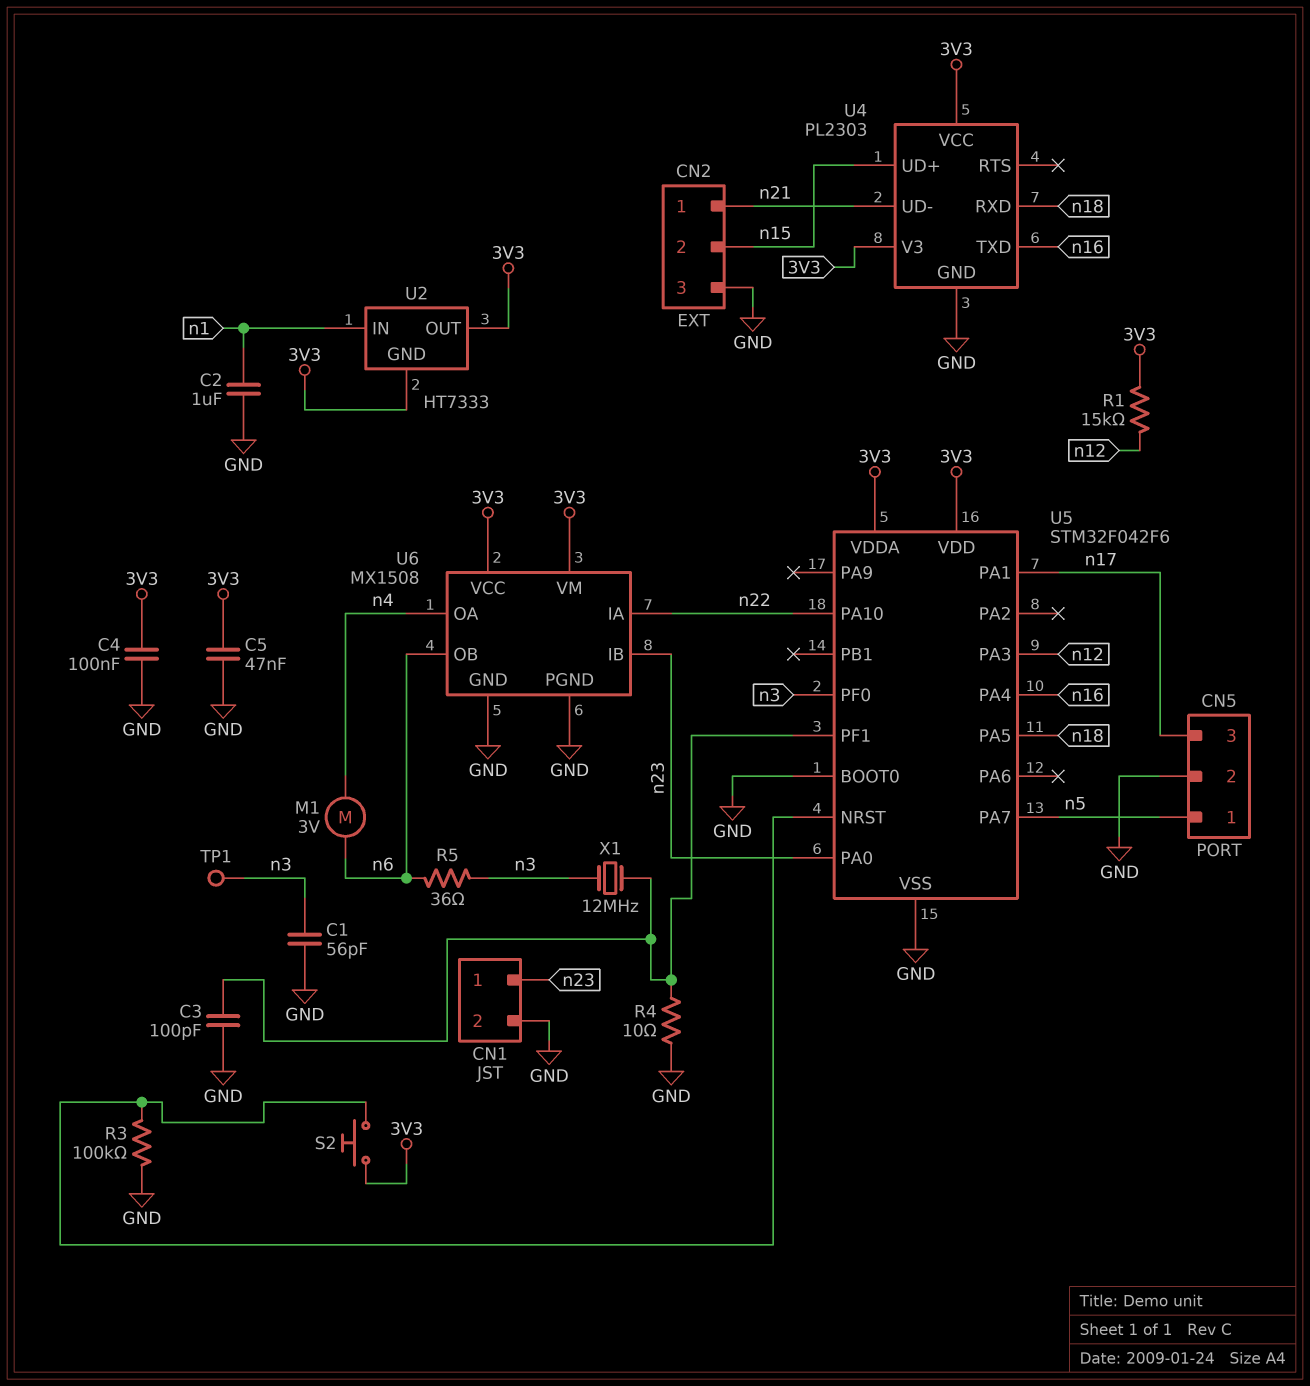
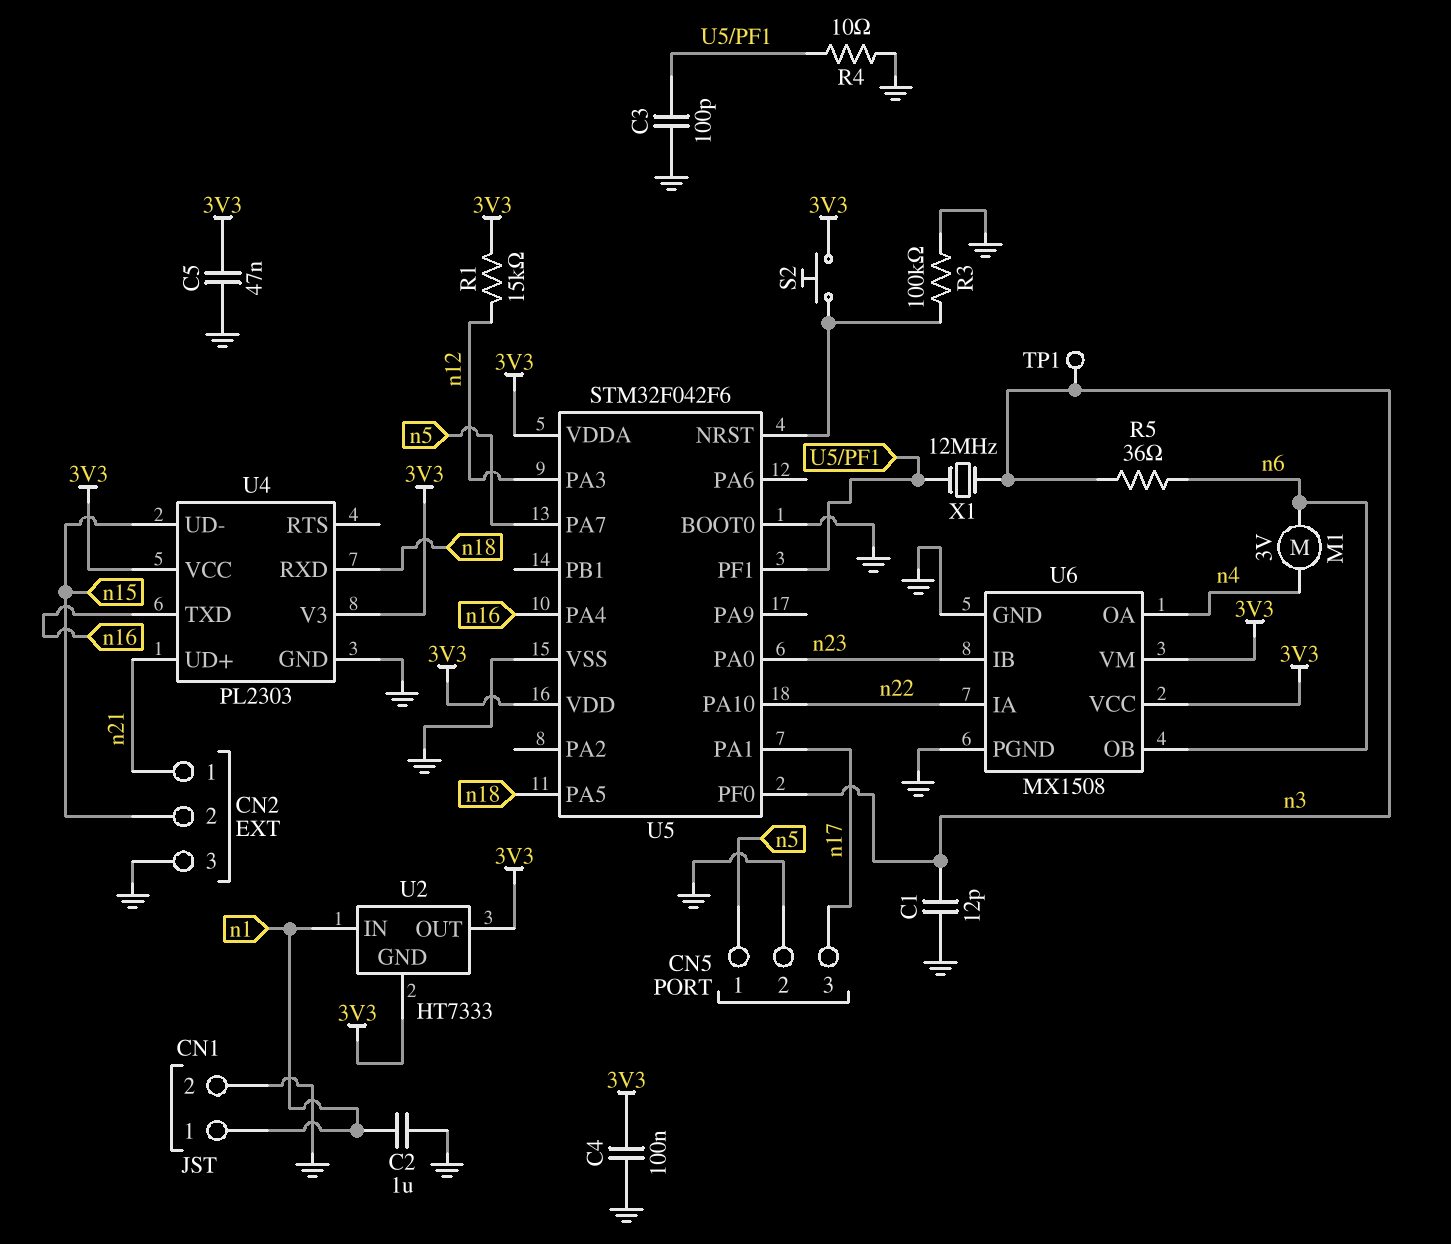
C1: 56pF (GND, n3) -> 12pF (GND, n3)
CN1 pin 1: n23 -> n1
U4 pin UD+: n15 -> n21
U4 pin UD-: n21 -> n15

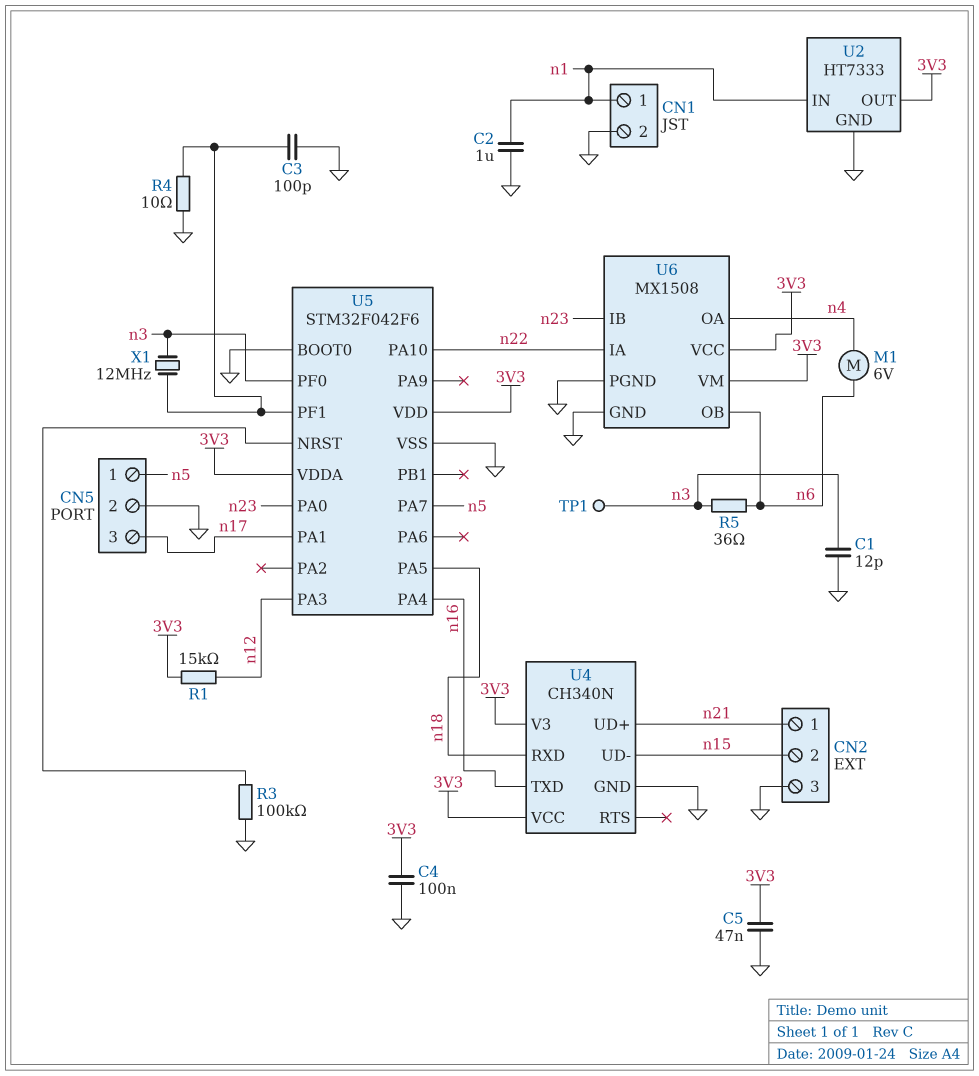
M1: motor 3V (n4, n6) -> motor 6V (n4, n6)
S2: button (3V3, U5/NRST) -> none
U2 pin GND: 3V3 -> GND
U4: PL2303 -> CH340N

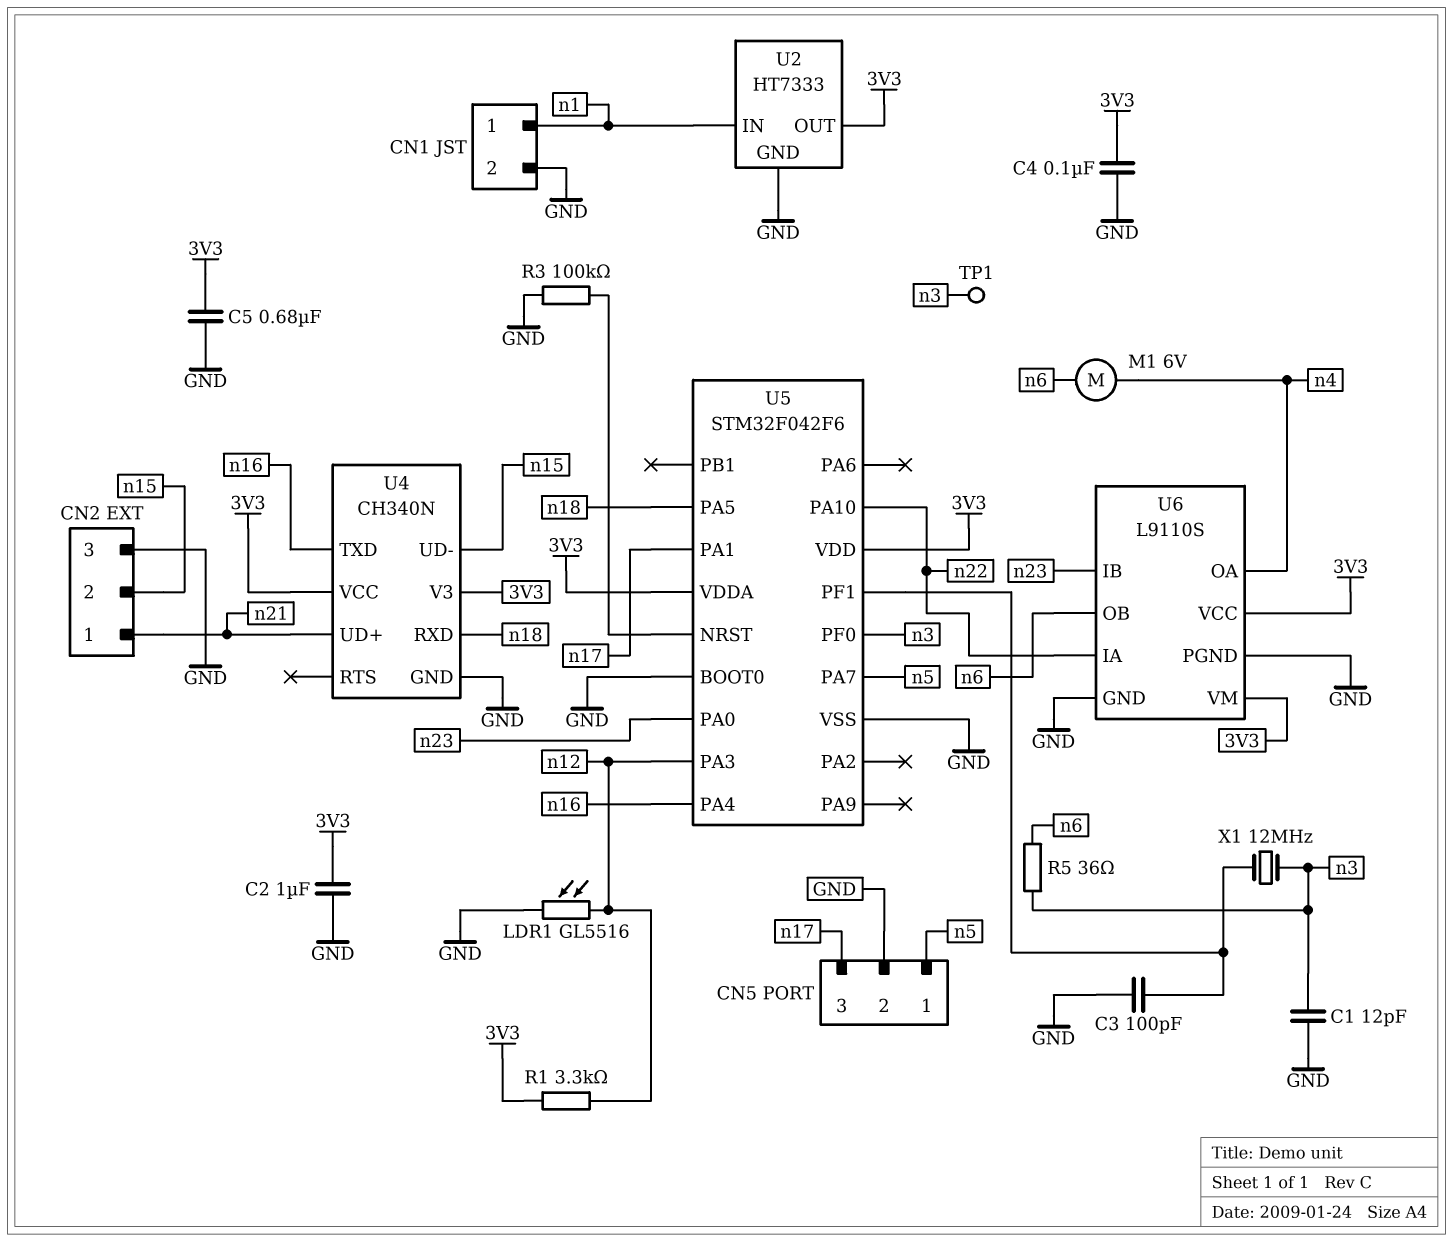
C2: 1uF (GND, n1) -> 1uF (3V3, GND)
C5: 47nF (3V3, GND) -> 680nF (3V3, GND)
LDR1: none -> GL5516 (GND, n12)
R1: 15k (3V3, n12) -> 3.3k (3V3, n12)
R4: 10 (GND, U5/PF1) -> none
U6: MX1508 -> L9110S

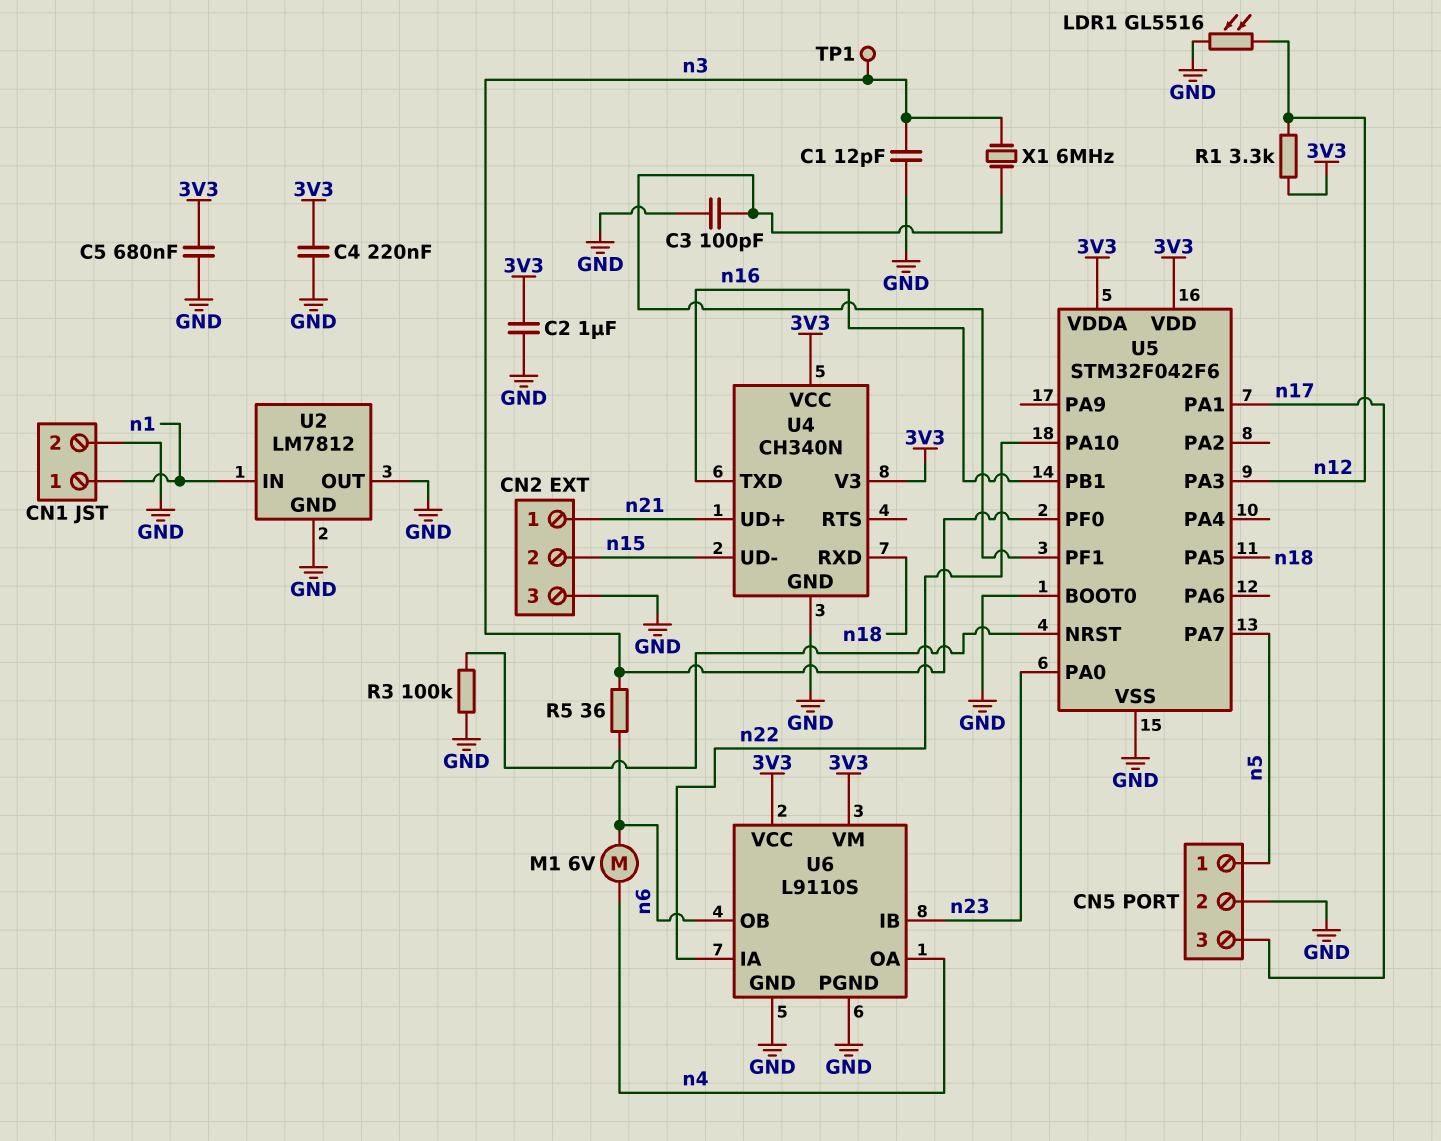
C4: 100nF (3V3, GND) -> 220nF (3V3, GND)
U2: HT7333 -> LM7812
U2 pin OUT: 3V3 -> GND
U5 pin PA4: n16 -> none
U5 pin PB1: none -> n16
X1: 12MHz (U5/PF1, n3) -> 6MHz (U5/PF1, n3)

